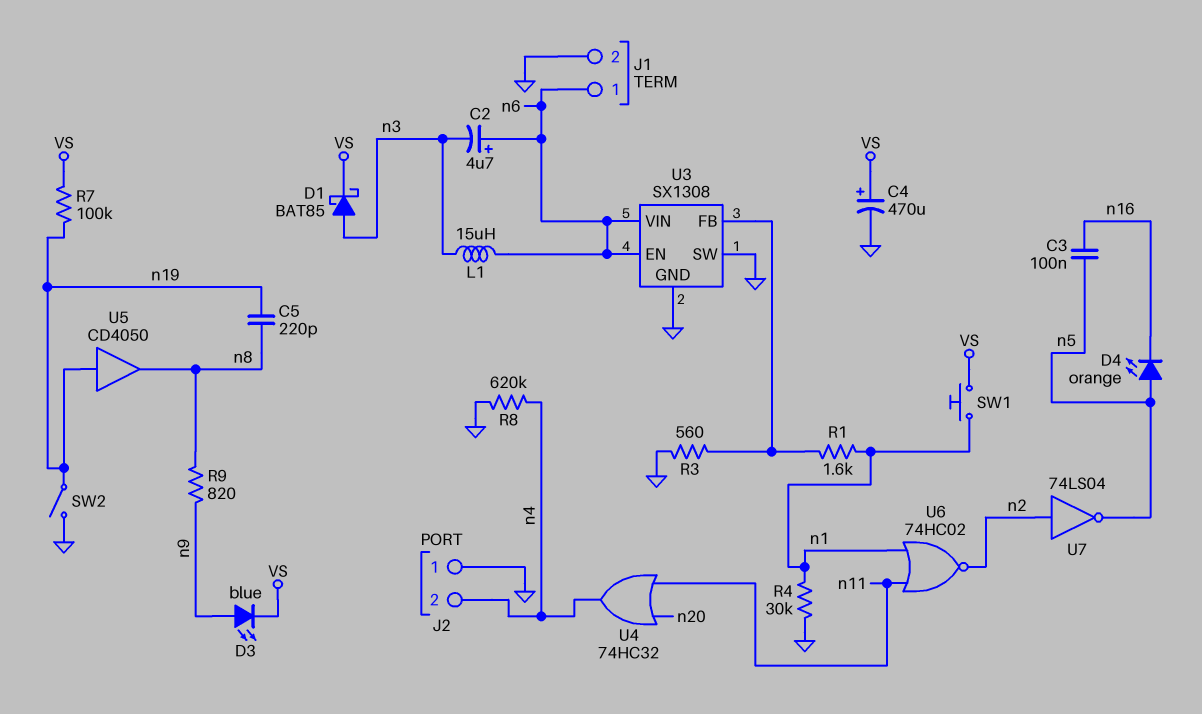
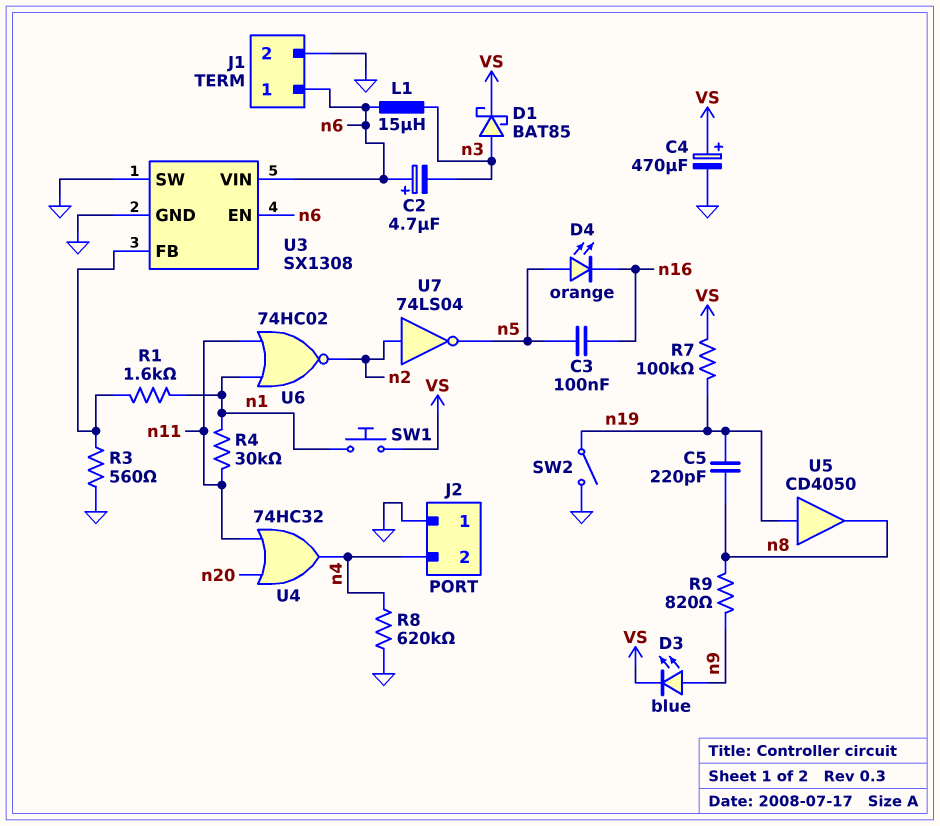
R4: 30k (GND, n1) -> 30k (n1, n11)

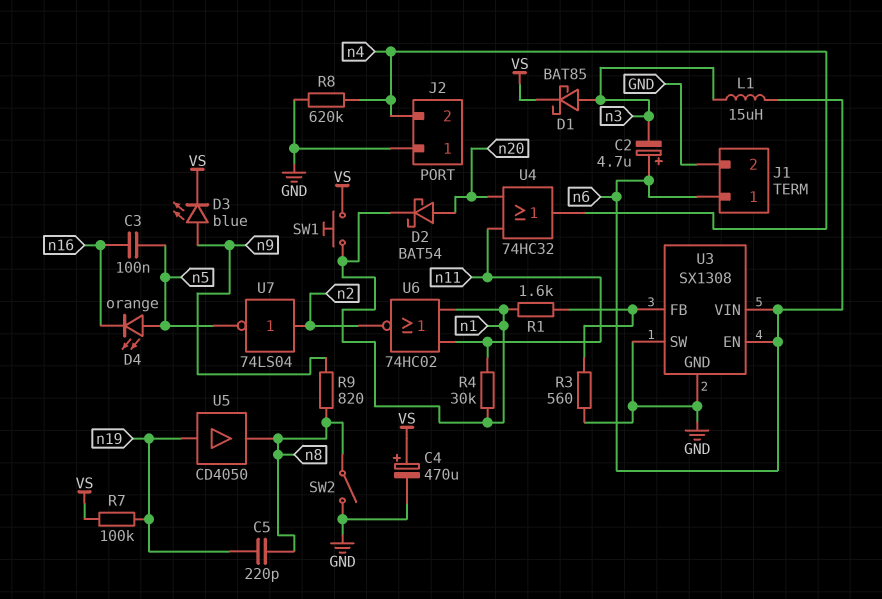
D2: none -> schottky BAT54 (A n20, K n1)
SW2: switch (GND, n19) -> switch (GND, n8)

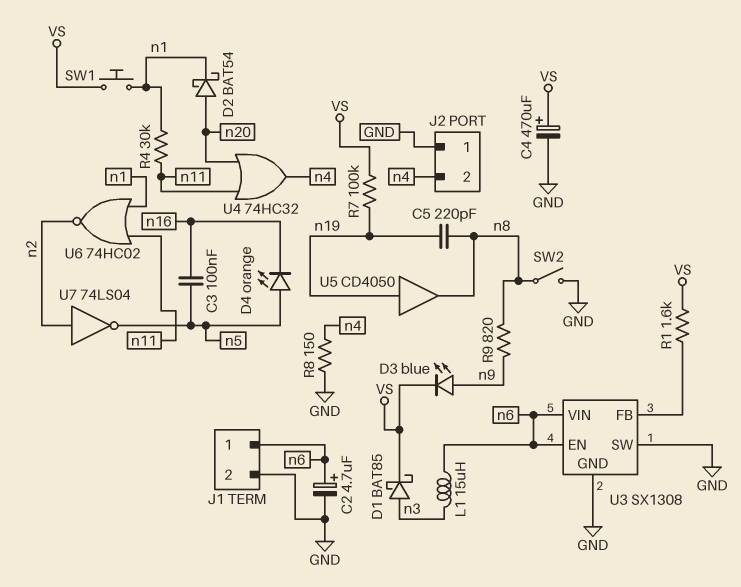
C2: 4.7uF (plus n6, minus n3) -> 4.7uF (plus n6, minus GND)
R1: 1.6k (U3/FB, n1) -> 1.6k (U3/FB, VS)
R3: 560 (GND, U3/FB) -> none
R8: 620k (GND, n4) -> 150 (GND, n4)

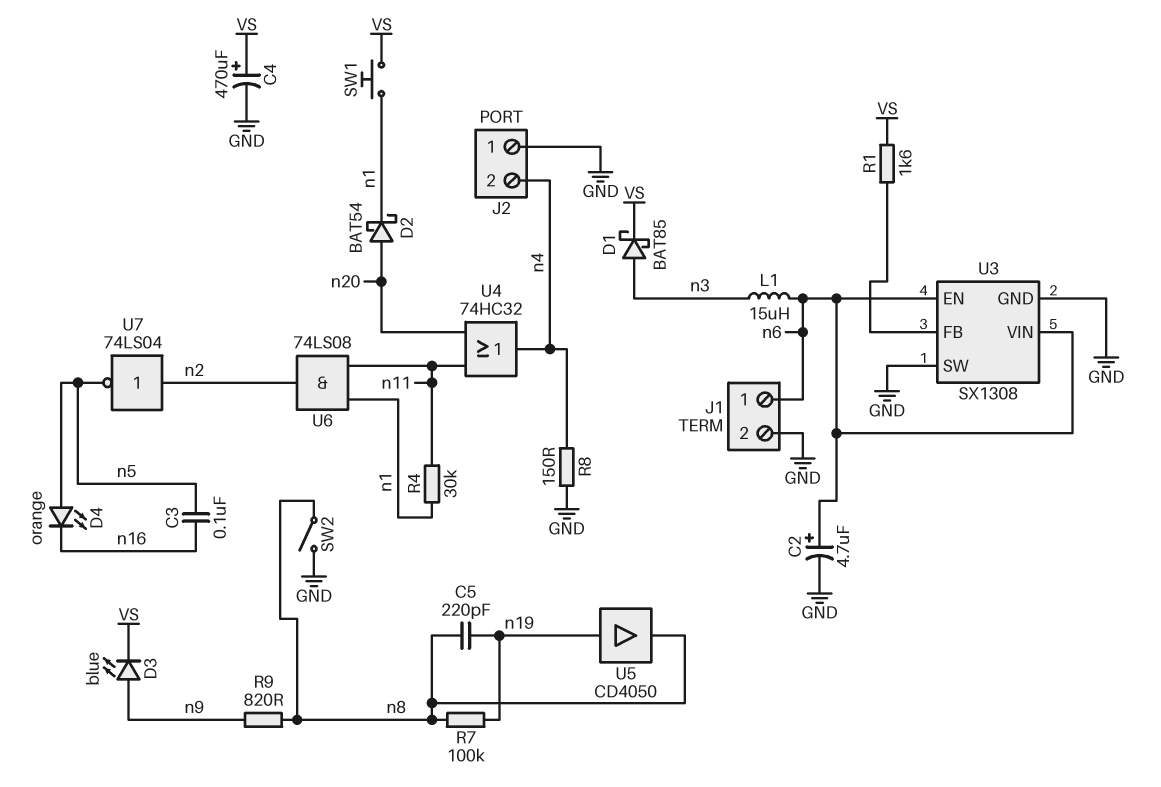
R7: 100k (VS, n19) -> 100k (n8, n19)
U6: NOR 74HC02 (in n1, in n11, out n2) -> AND 74LS08 (in n1, in n11, out n2)

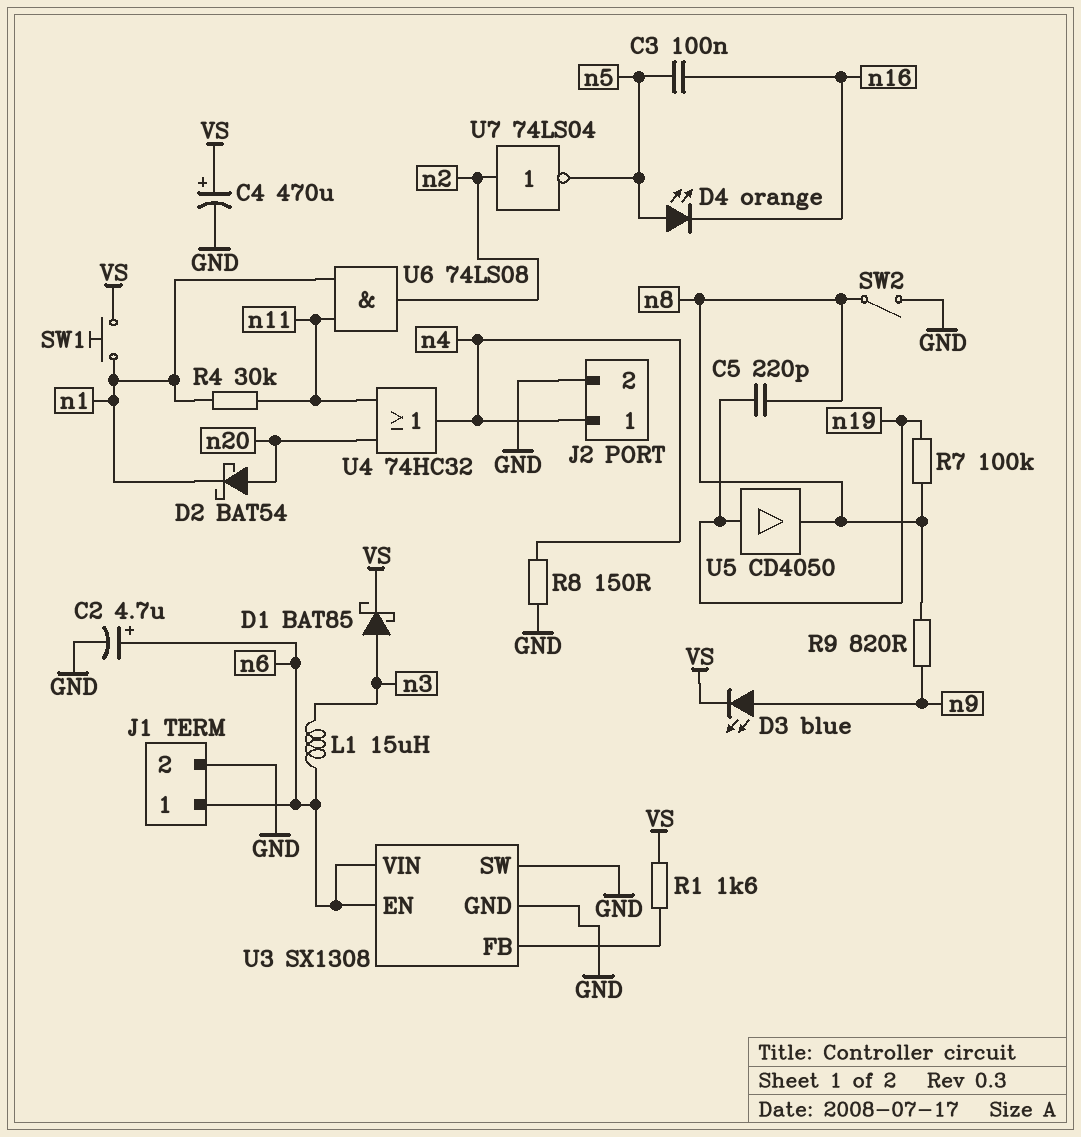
J2 pin 1: GND -> n4
J2 pin 2: n4 -> GND

